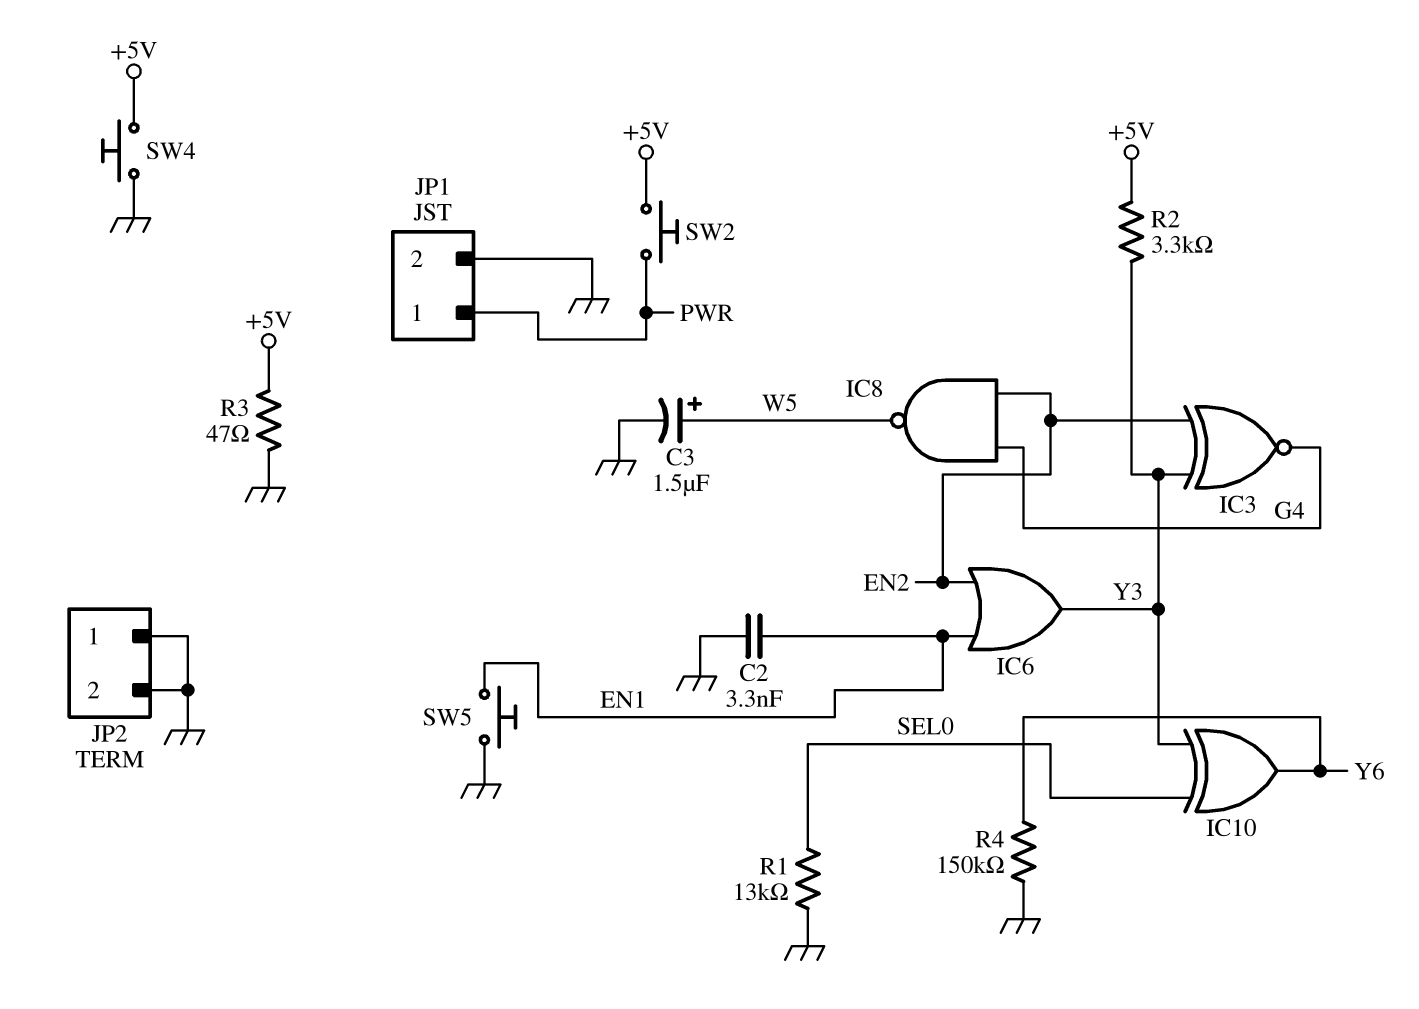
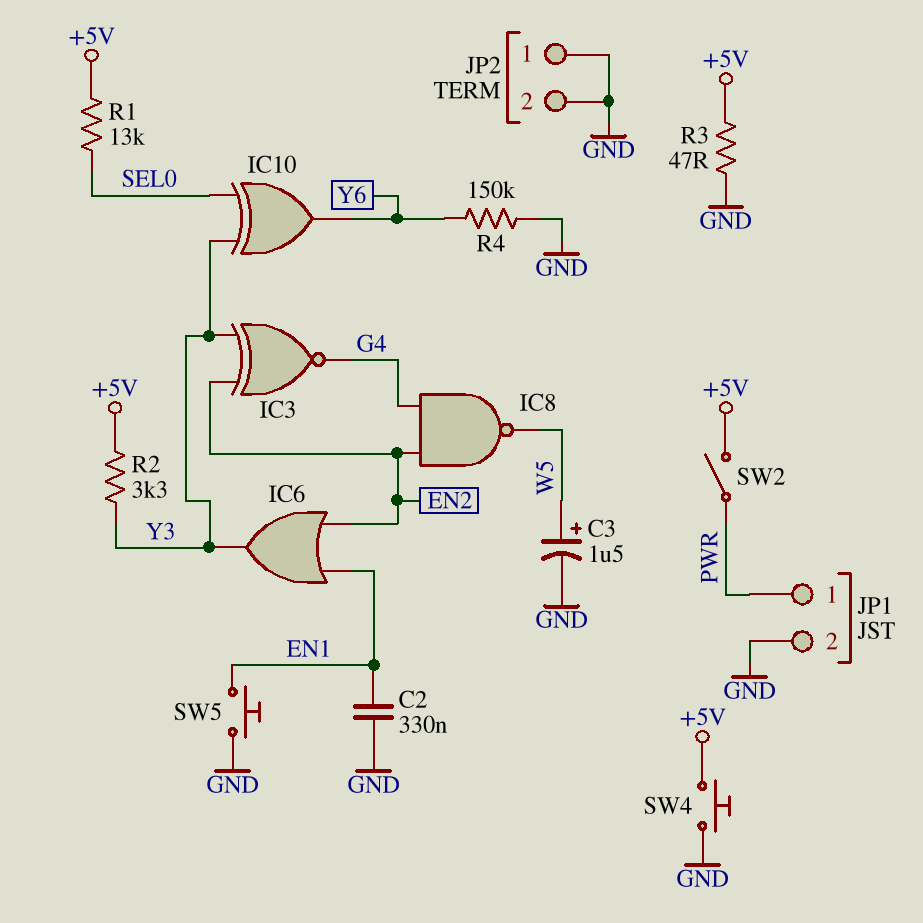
C2: 3.3nF (EN1, GND) -> 330nF (EN1, GND)
R1: 13k (GND, SEL0) -> 13k (+5V, SEL0)
SW2: button (+5V, PWR) -> switch (+5V, PWR)

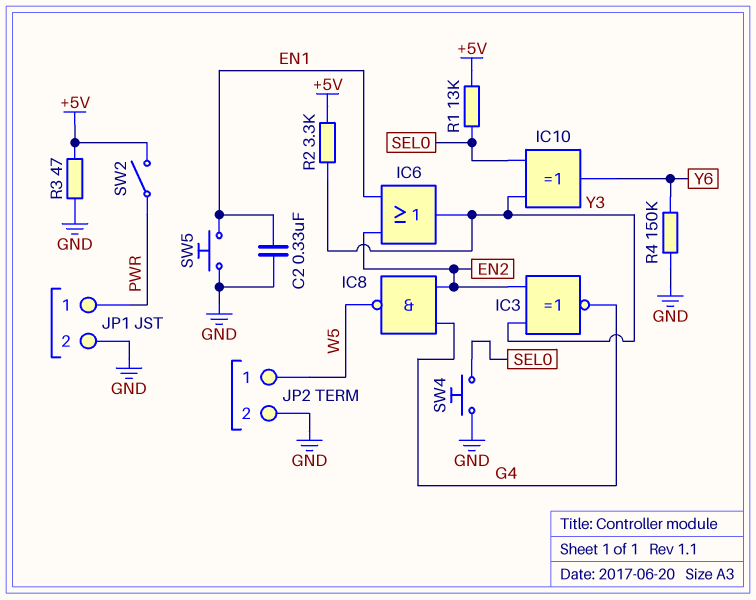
C3: 1.5uF (plus W5, minus GND) -> none
JP2 pin 1: GND -> W5
SW4: button (+5V, GND) -> button (GND, SEL0)

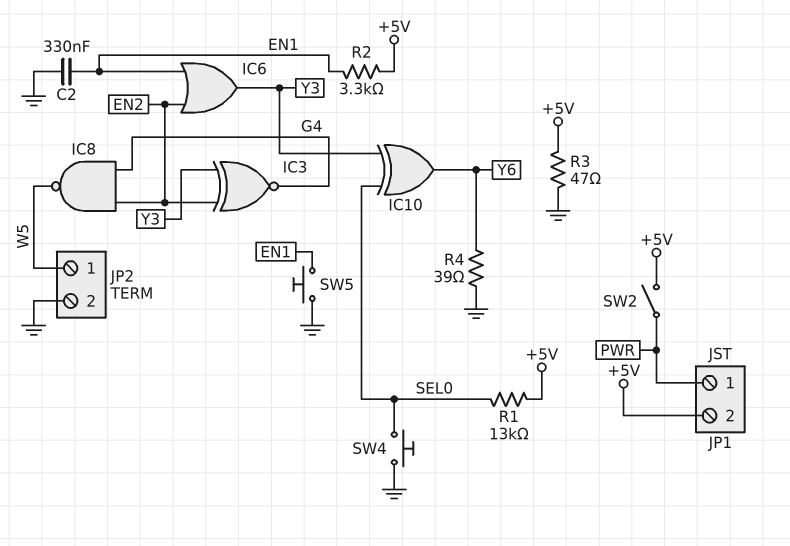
JP1 pin 2: GND -> +5V
R2: 3.3k (+5V, Y3) -> 3.3k (+5V, EN1)
R4: 150k (GND, Y6) -> 39 (GND, Y6)

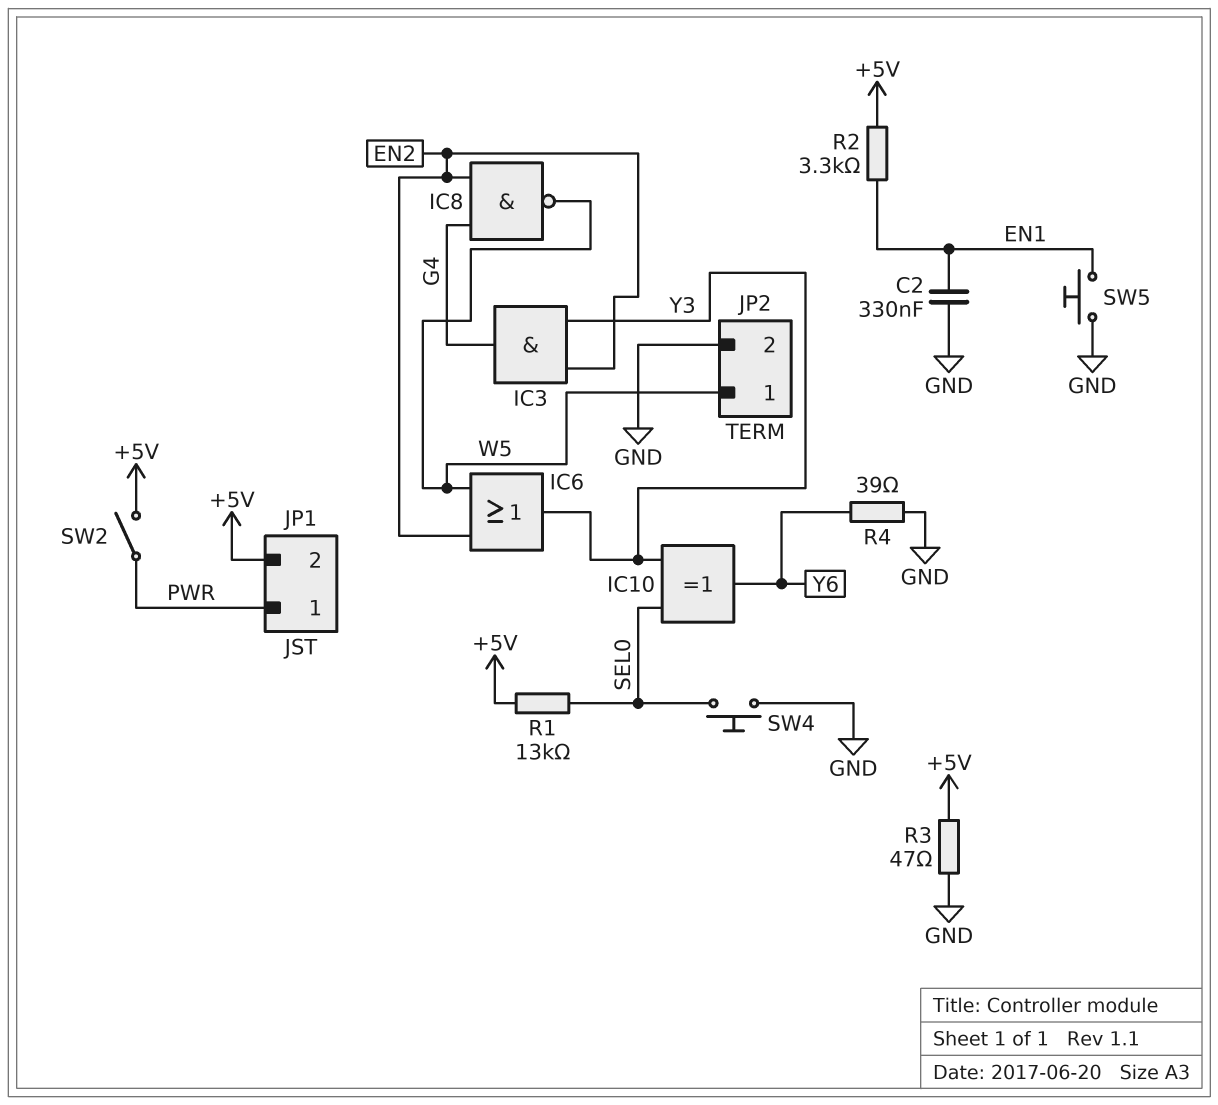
IC3: XNOR (in EN2, in Y3, out G4) -> AND (in EN2, in Y3, out G4)
IC6: OR (in EN1, in EN2, out Y3) -> OR (in EN2, in W5, out Y3)

